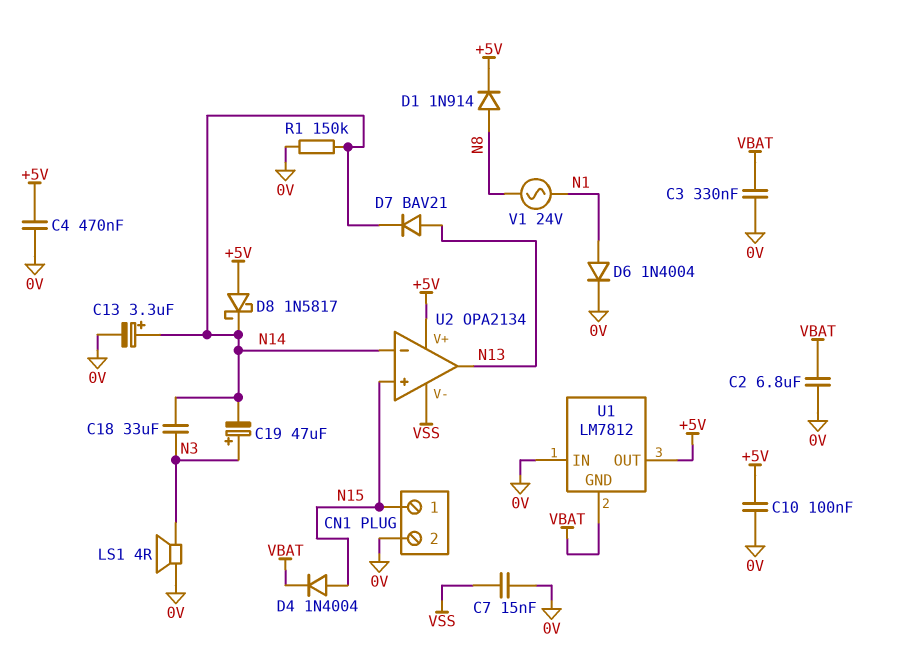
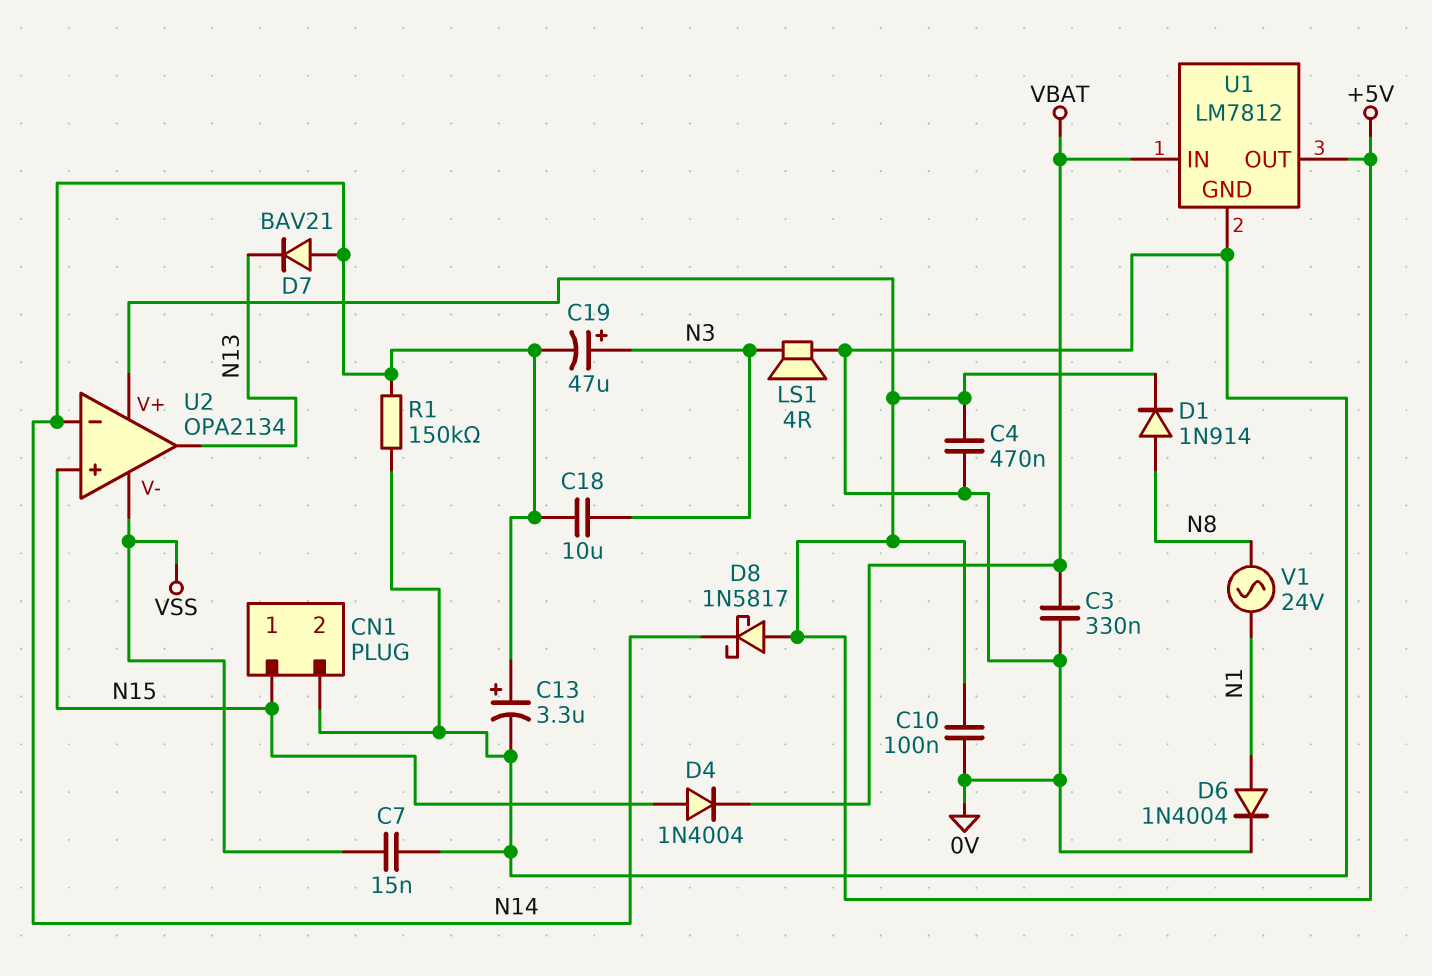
C2: 6.8uF (0V, VBAT) -> none
C18: 33uF (N3, N14) -> 10uF (N3, N14)
D7: diode BAV21 (A N13, K N14) -> diode BAV21 (A N14, K N13)
U1 pin GND: VBAT -> 0V
U1 pin IN: 0V -> VBAT

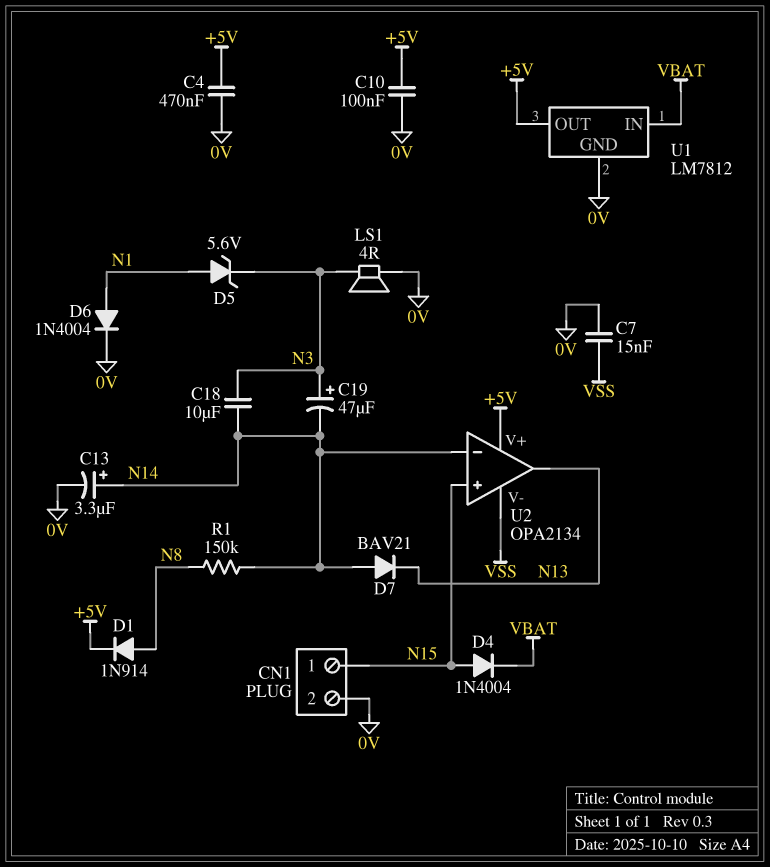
C3: 330nF (0V, VBAT) -> none
D5: none -> zener 5.6V (A N1, K N3)
D8: schottky 1N5817 (A +5V, K N14) -> none
R1: 150k (0V, N14) -> 150k (N8, N14)
V1: AC 24V (N1, N8) -> none

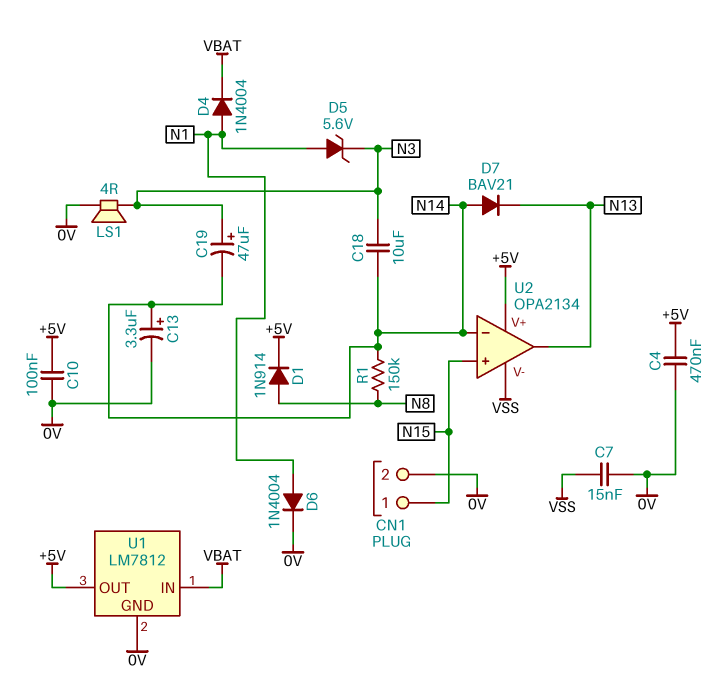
D4: diode 1N4004 (A N15, K VBAT) -> diode 1N4004 (A N1, K VBAT)

